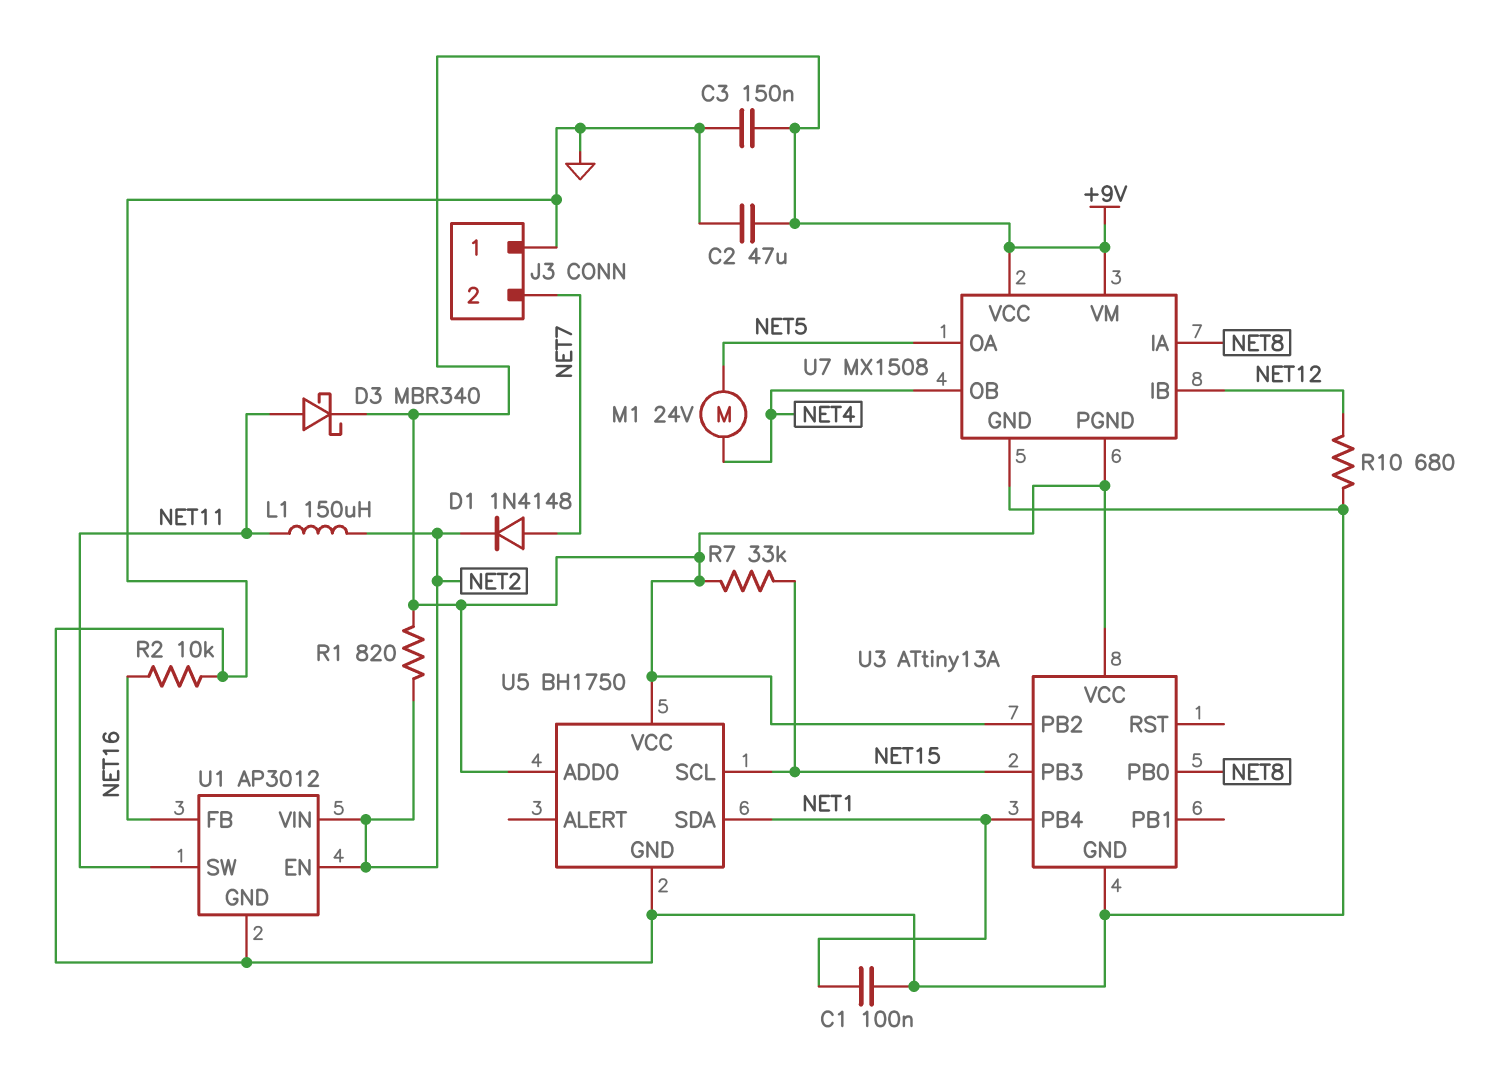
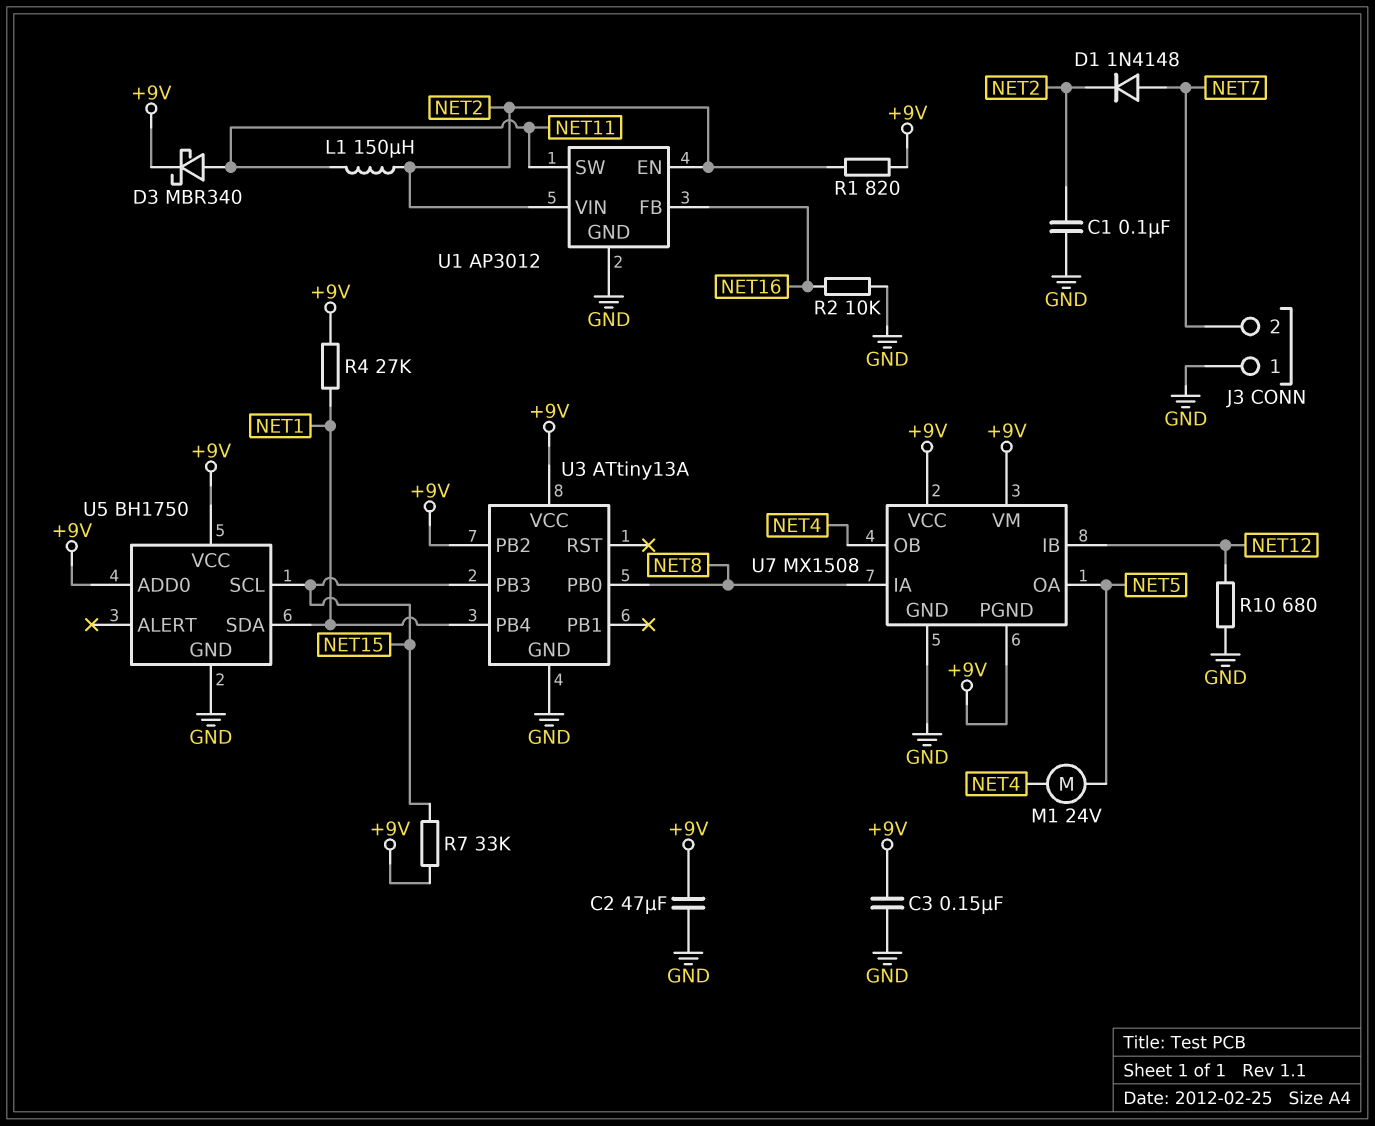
C1: 100nF (GND, NET1) -> 100nF (GND, NET2)
R4: none -> 27k (+9V, NET1)

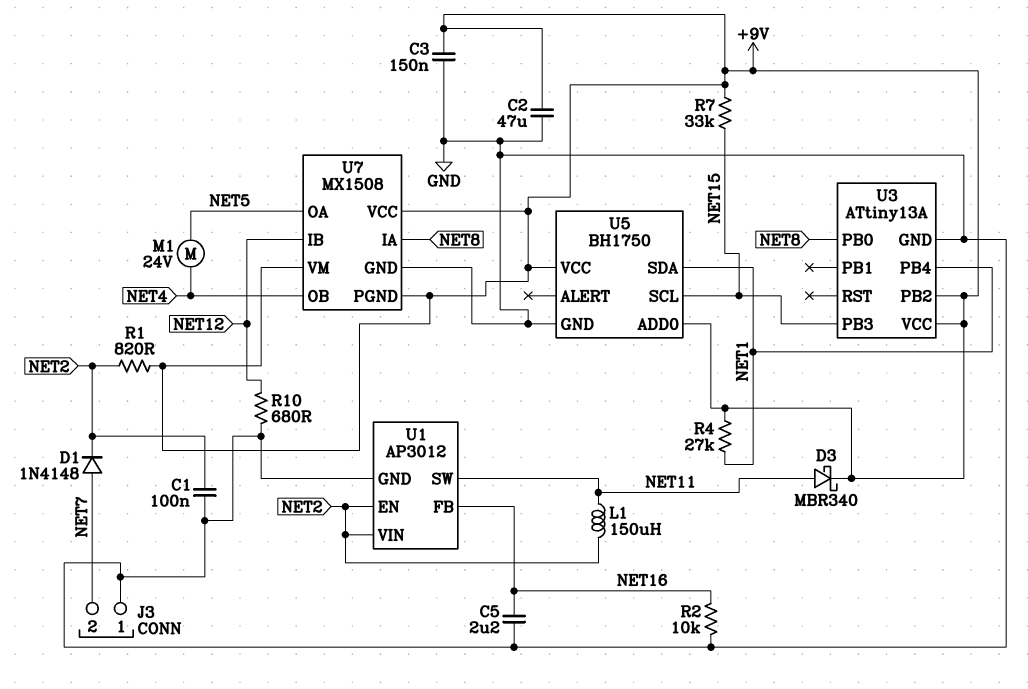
C5: none -> 2.2uF (GND, NET16)

